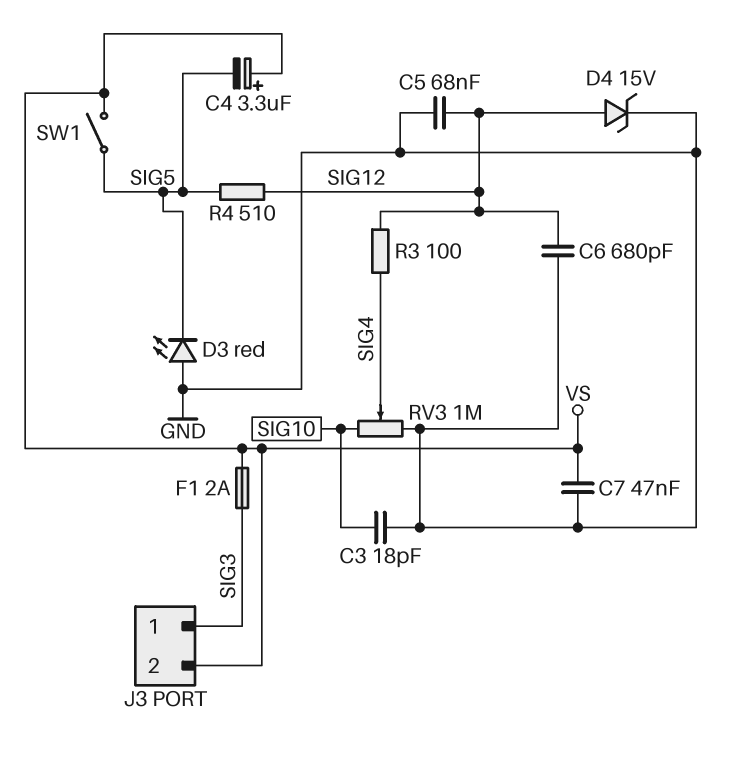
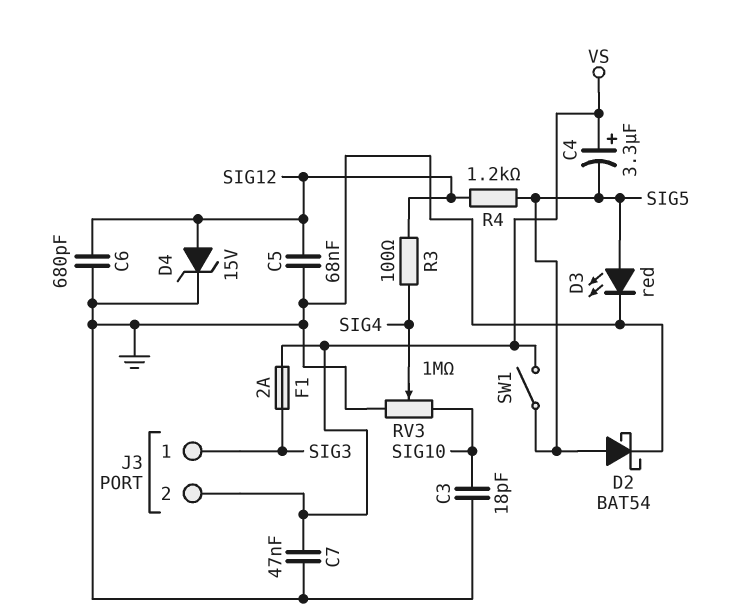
D2: none -> schottky BAT54 (A SIG5, K GND)
D3: LED red (A GND, K SIG5) -> LED red (A SIG5, K GND)
R4: 510 (SIG5, SIG12) -> 1.2k (SIG5, SIG12)

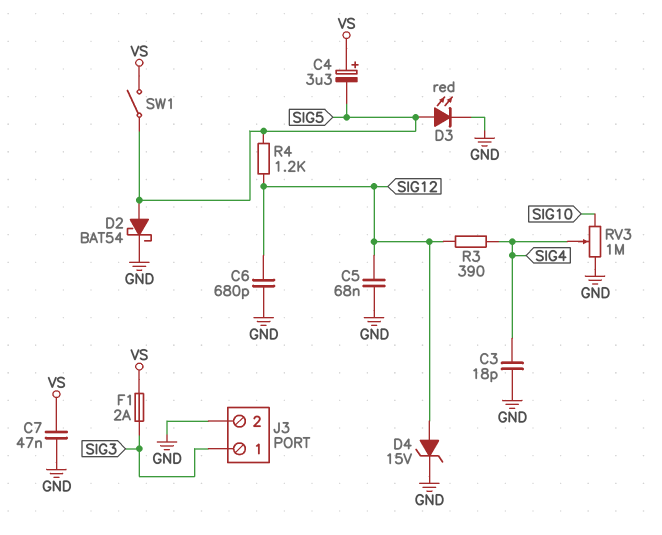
C3: 18pF (GND, SIG10) -> 18pF (GND, SIG4)
J3 pin 2: VS -> GND
R3: 100 (SIG4, SIG12) -> 390 (SIG4, SIG12)

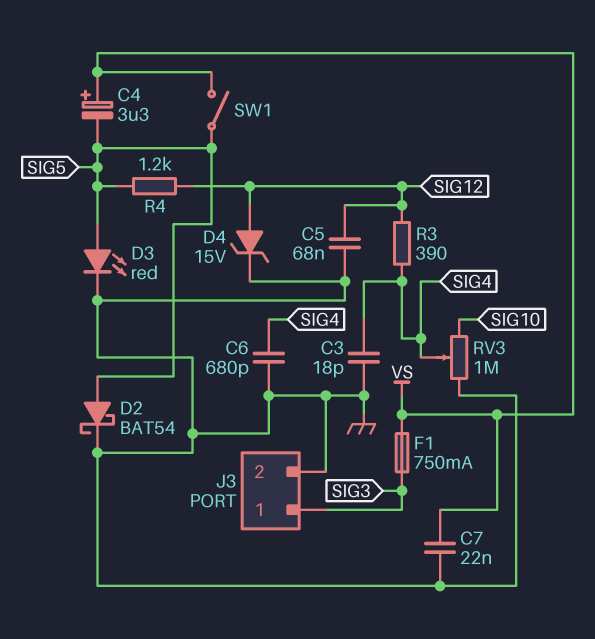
C6: 680pF (GND, SIG12) -> 680pF (GND, SIG4)
C7: 47nF (GND, VS) -> 22nF (GND, VS)
F1: 2A (SIG3, VS) -> 750mA (SIG3, VS)

